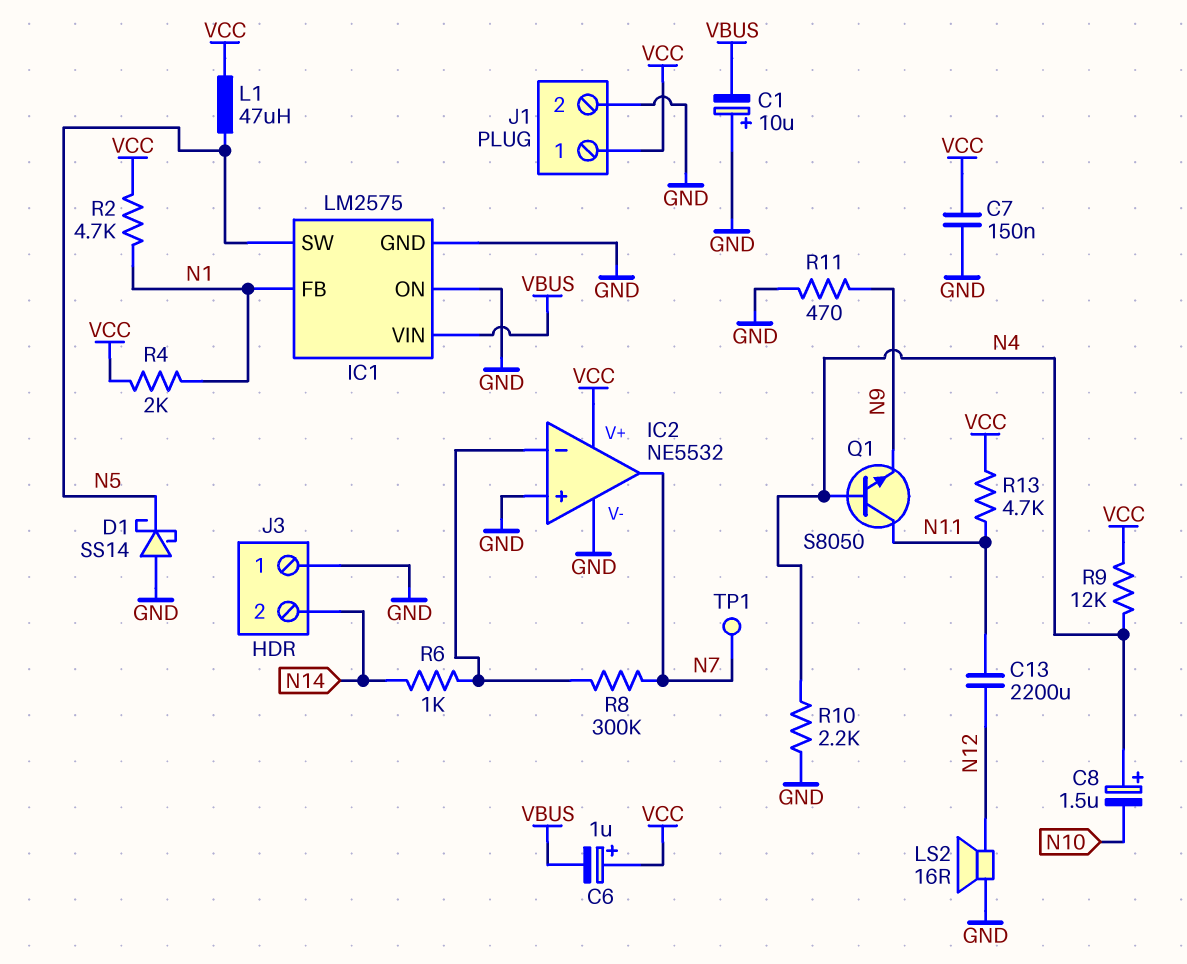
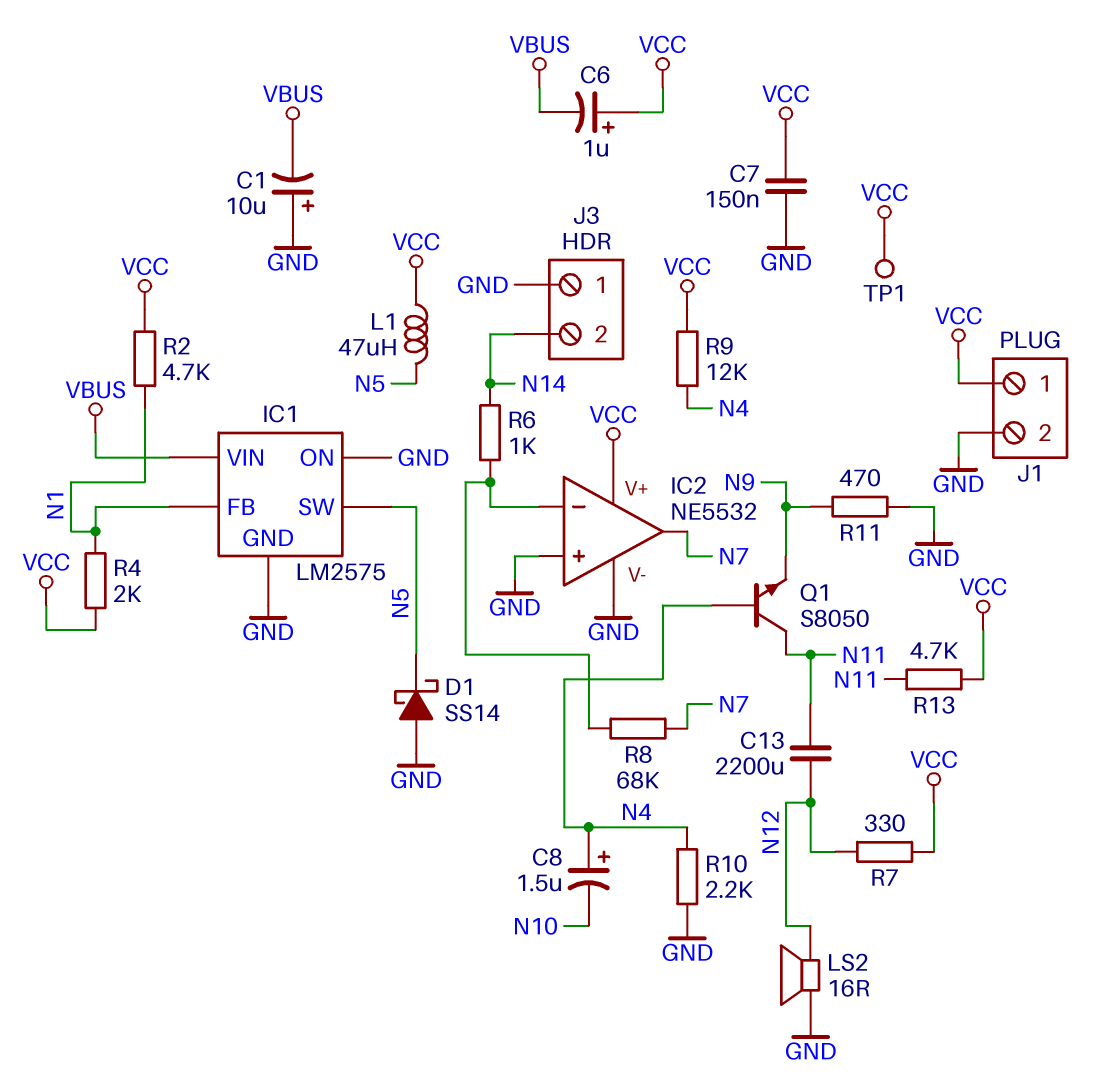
R7: none -> 330 (N12, VCC)
R8: 300k (IC2/in-, N7) -> 68k (IC2/in-, N7)
TP1: test point (N7) -> test point (VCC)

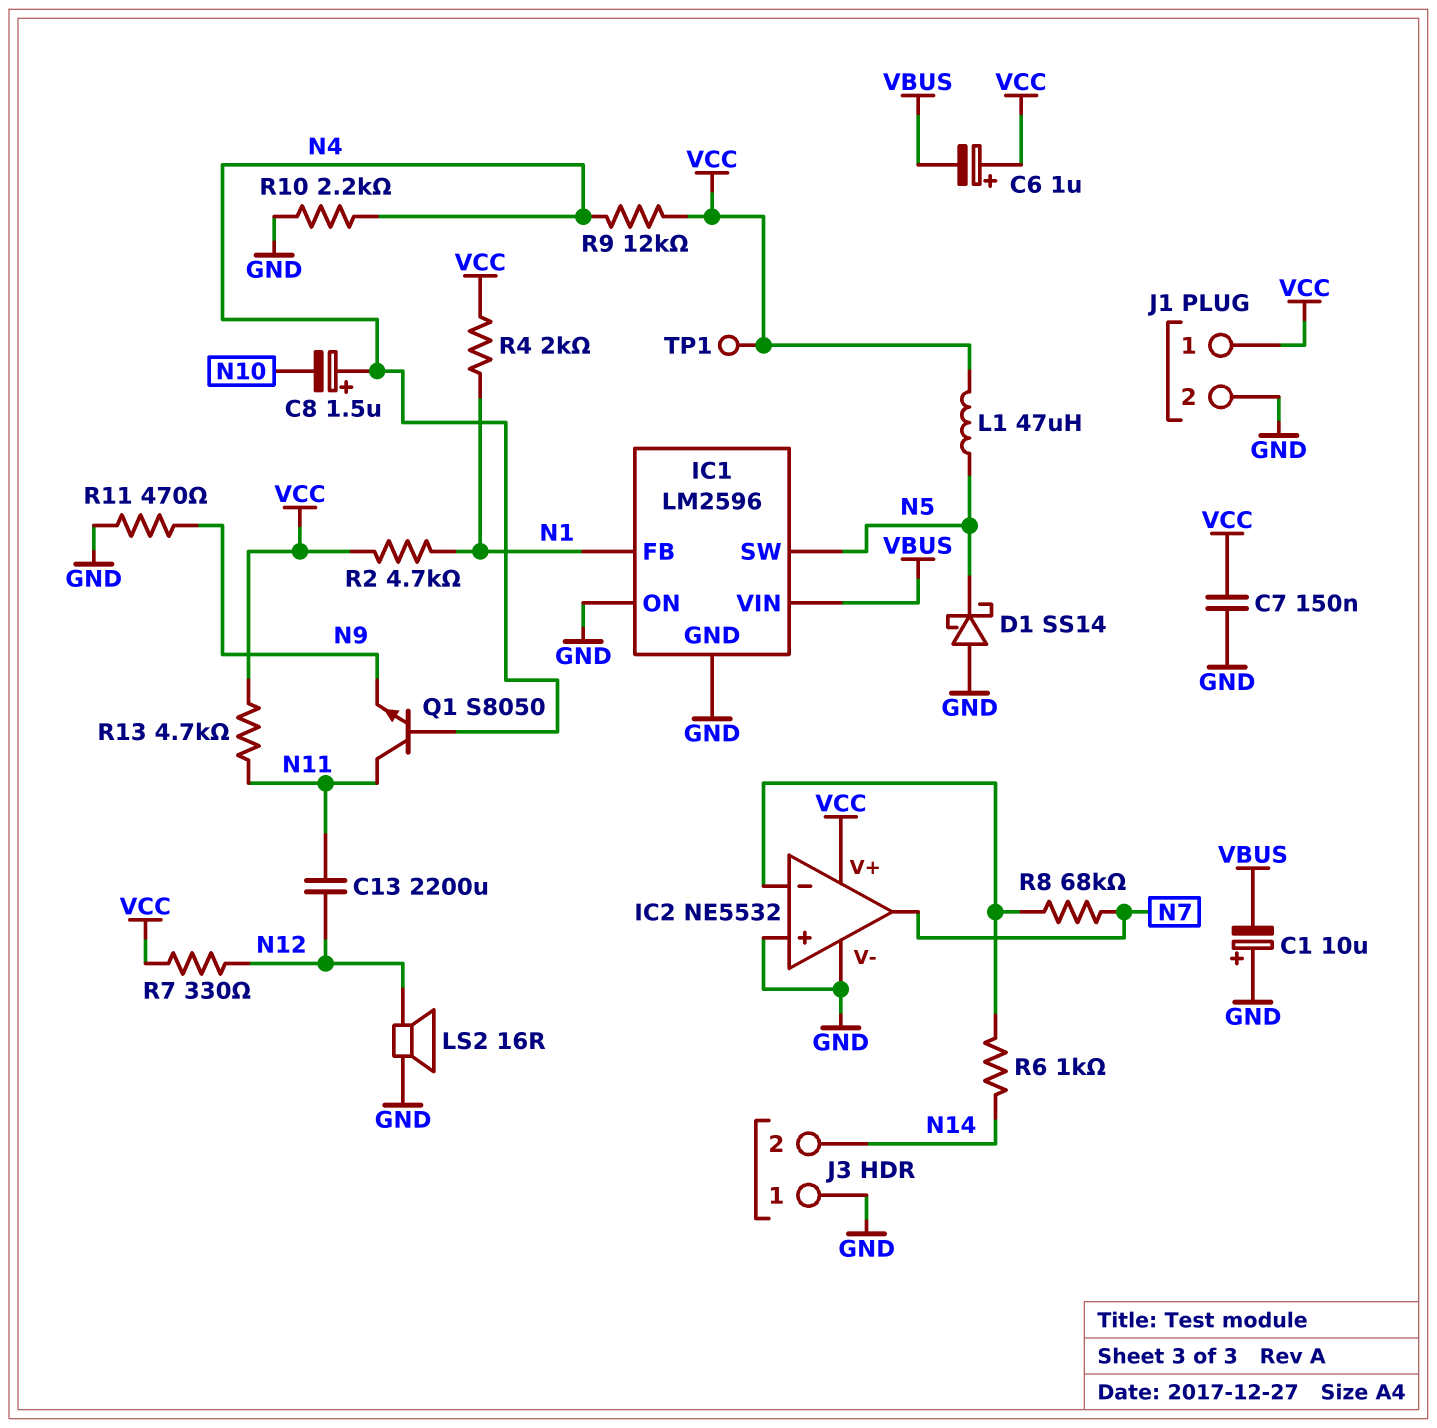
IC1: LM2575 -> LM2596

